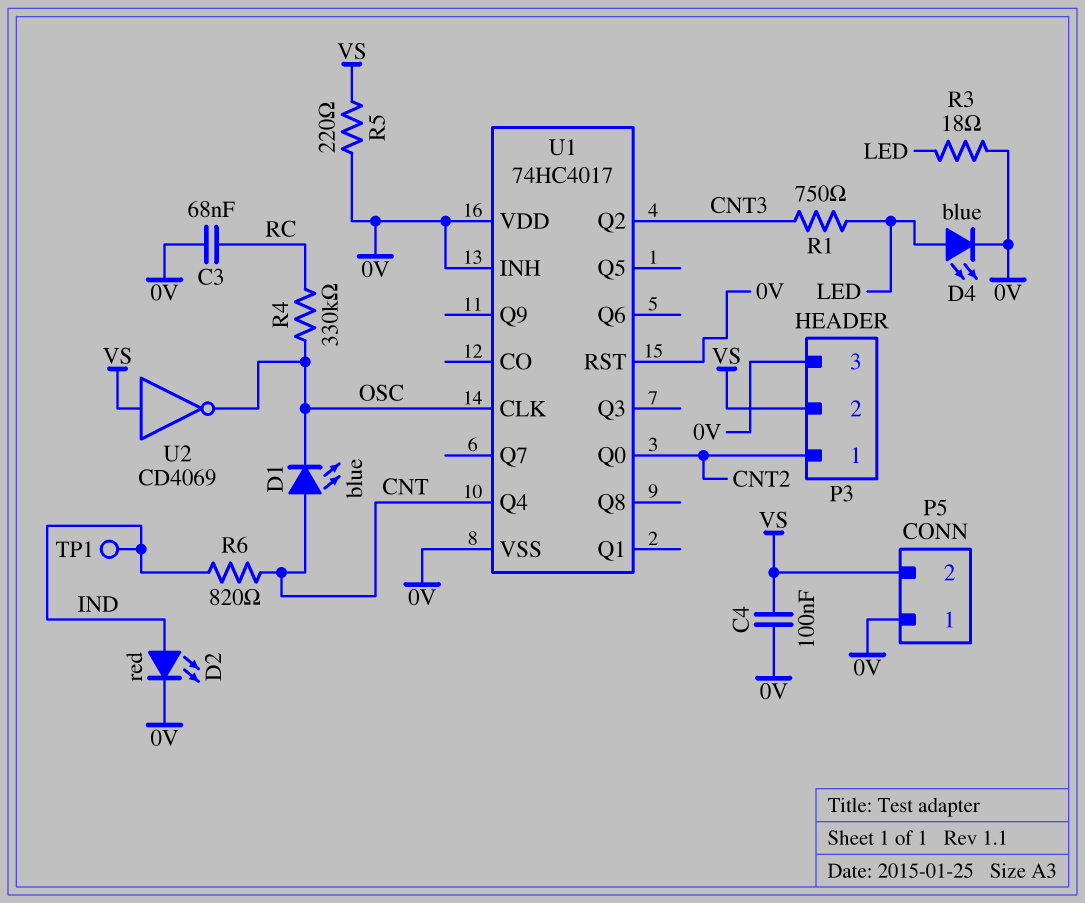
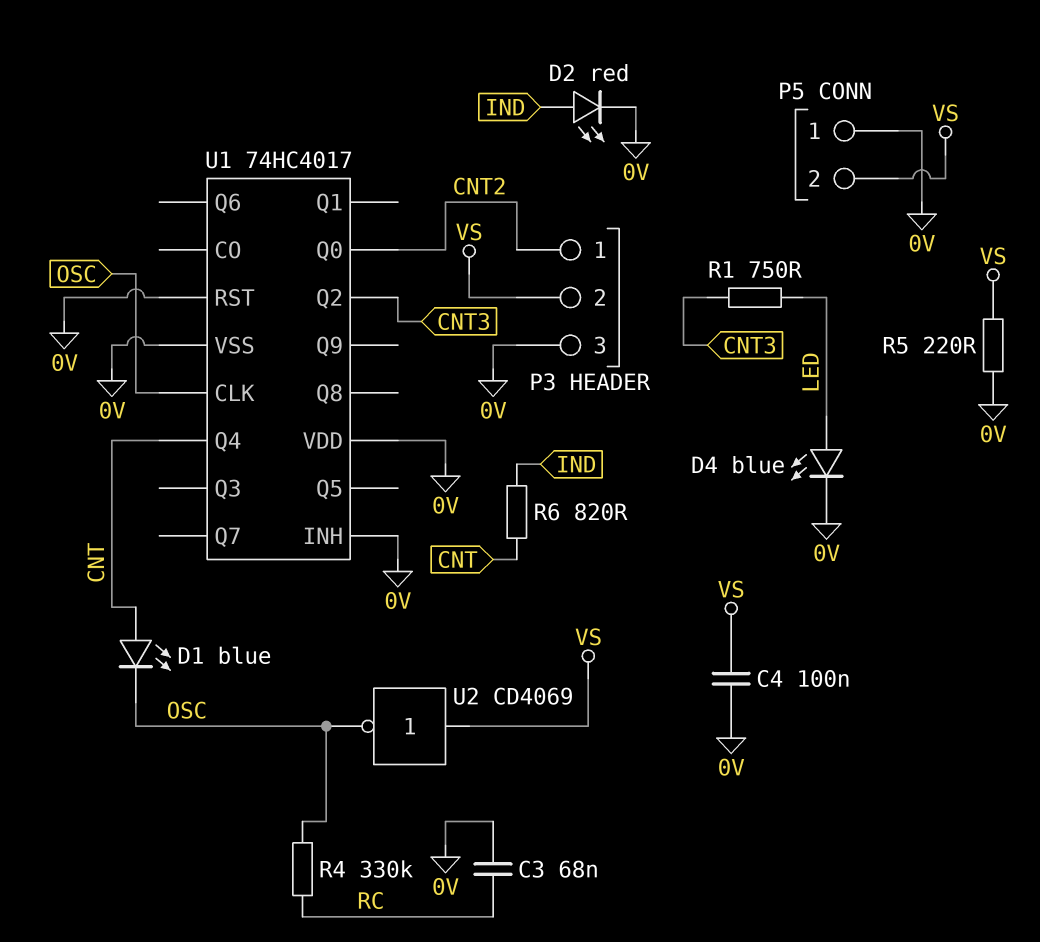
R3: 18 (0V, LED) -> none
TP1: test point (IND) -> none

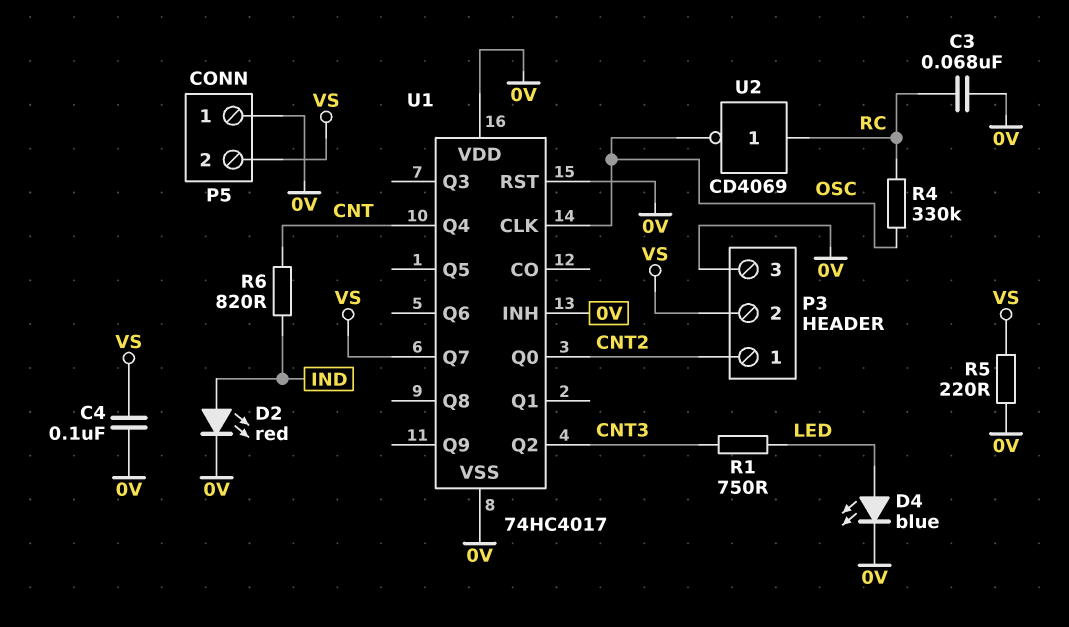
D1: LED blue (A CNT, K OSC) -> none
U1 pin Q7: none -> VS
U2: NOT CD4069 (in VS, out OSC) -> NOT CD4069 (in RC, out OSC)

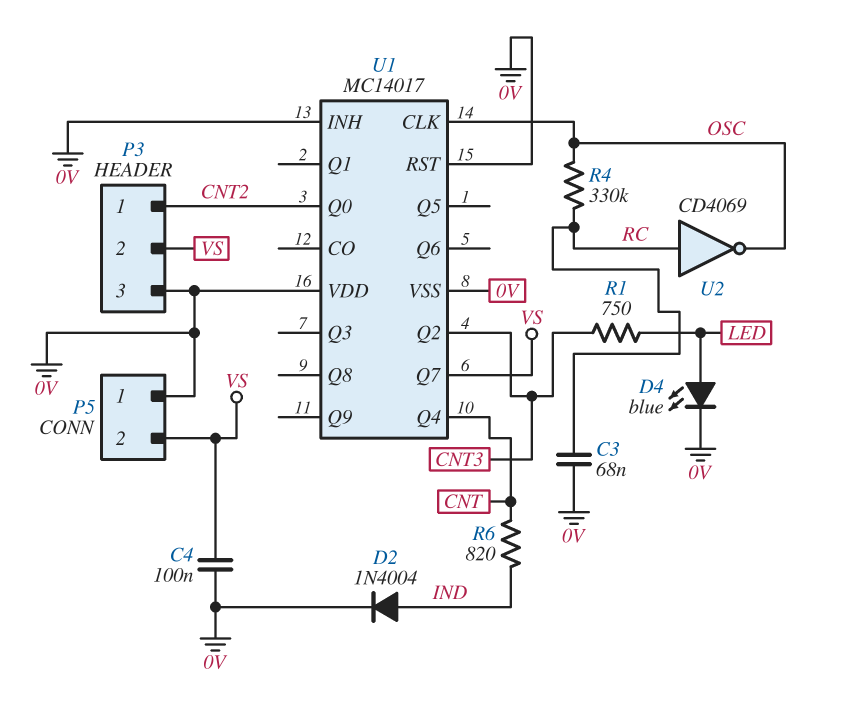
D2: LED red (A IND, K 0V) -> diode 1N4004 (A IND, K 0V)
R5: 220 (0V, VS) -> none
U1: 74HC4017 -> MC14017

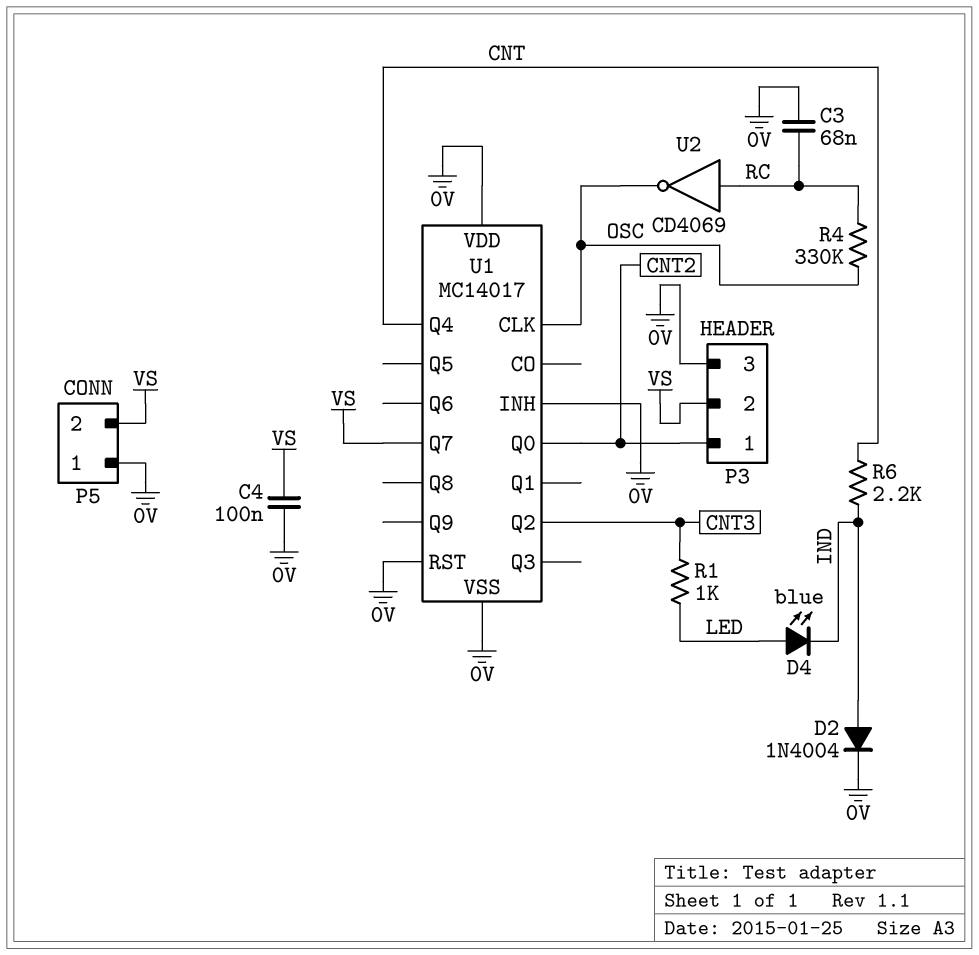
D4: LED blue (A LED, K 0V) -> LED blue (A LED, K IND)
R1: 750 (CNT3, LED) -> 1k (CNT3, LED)
R6: 820 (CNT, IND) -> 2.2k (CNT, IND)

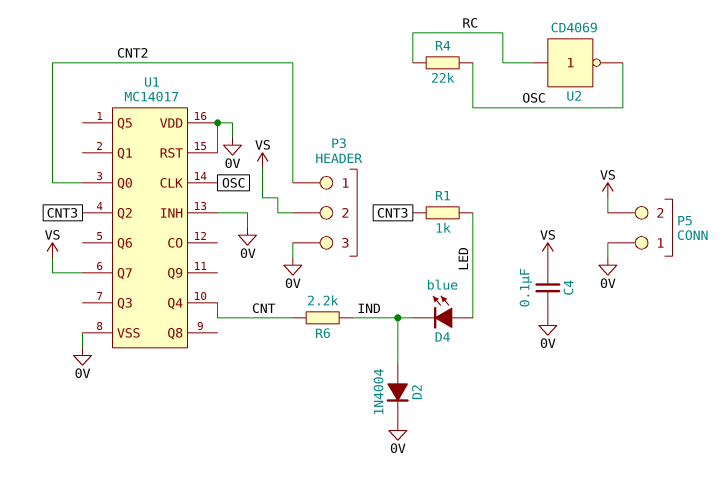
C3: 68nF (0V, RC) -> none
R4: 330k (OSC, RC) -> 22k (OSC, RC)

